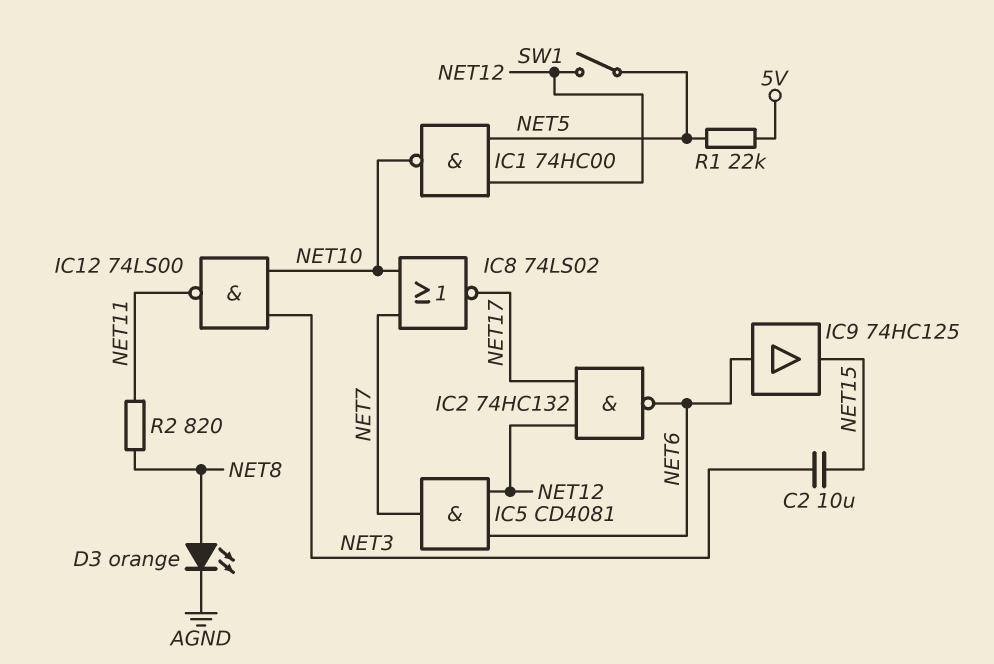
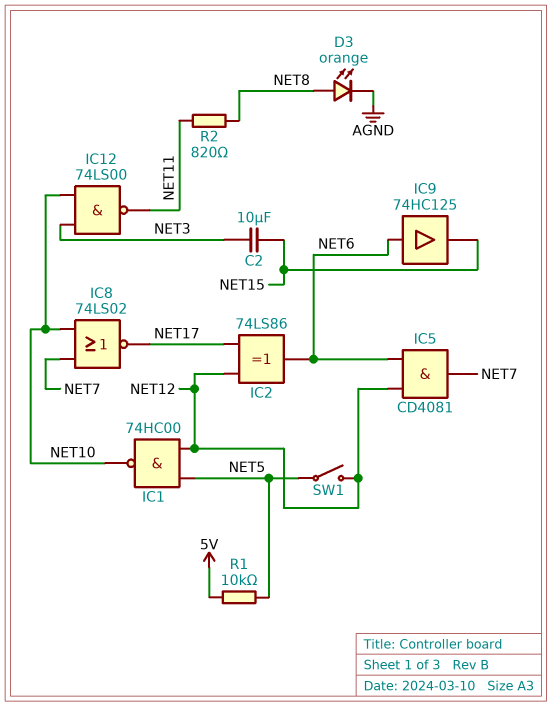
IC2: NAND 74HC132 (in NET12, in NET17, out NET6) -> XOR 74LS86 (in NET12, in NET17, out NET6)
R1: 22k (5V, NET5) -> 10k (5V, NET5)

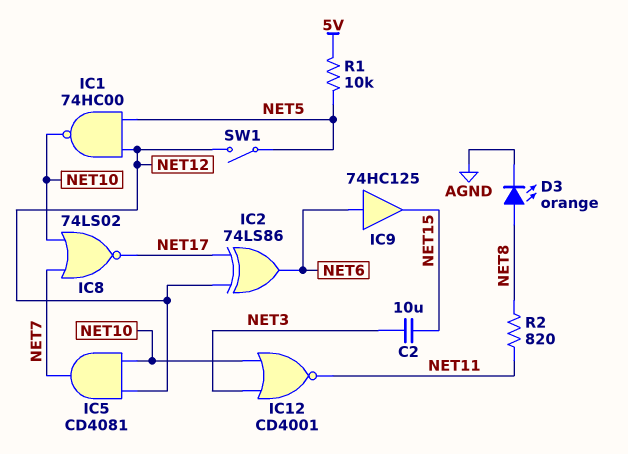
IC5: AND CD4081 (in NET6, in NET12, out NET7) -> AND CD4081 (in NET10, in NET12, out NET7)
IC12: NAND 74LS00 (in NET3, in NET10, out NET11) -> NOR CD4001 (in NET3, in NET10, out NET11)

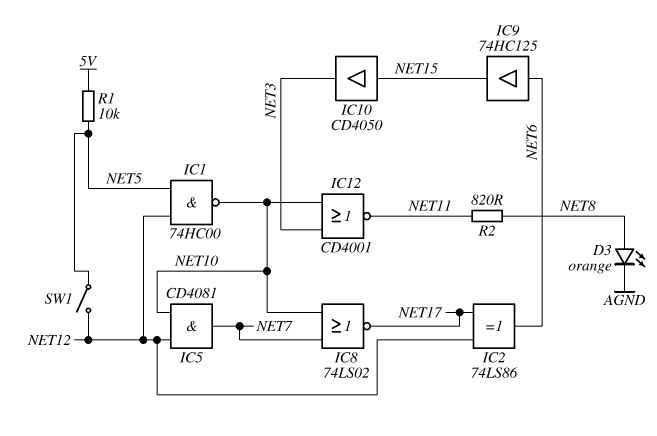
C2: 10uF (NET3, NET15) -> none
IC10: none -> buffer CD4050 (in NET15, out NET3)

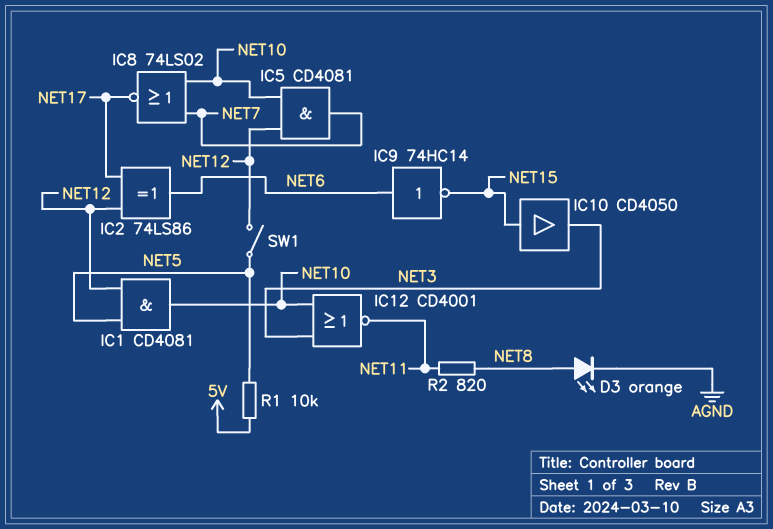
IC1: NAND 74HC00 (in NET5, in NET12, out NET10) -> AND CD4081 (in NET5, in NET12, out NET10)
IC9: buffer 74HC125 (in NET6, out NET15) -> NOT 74HC14 (in NET6, out NET15)

